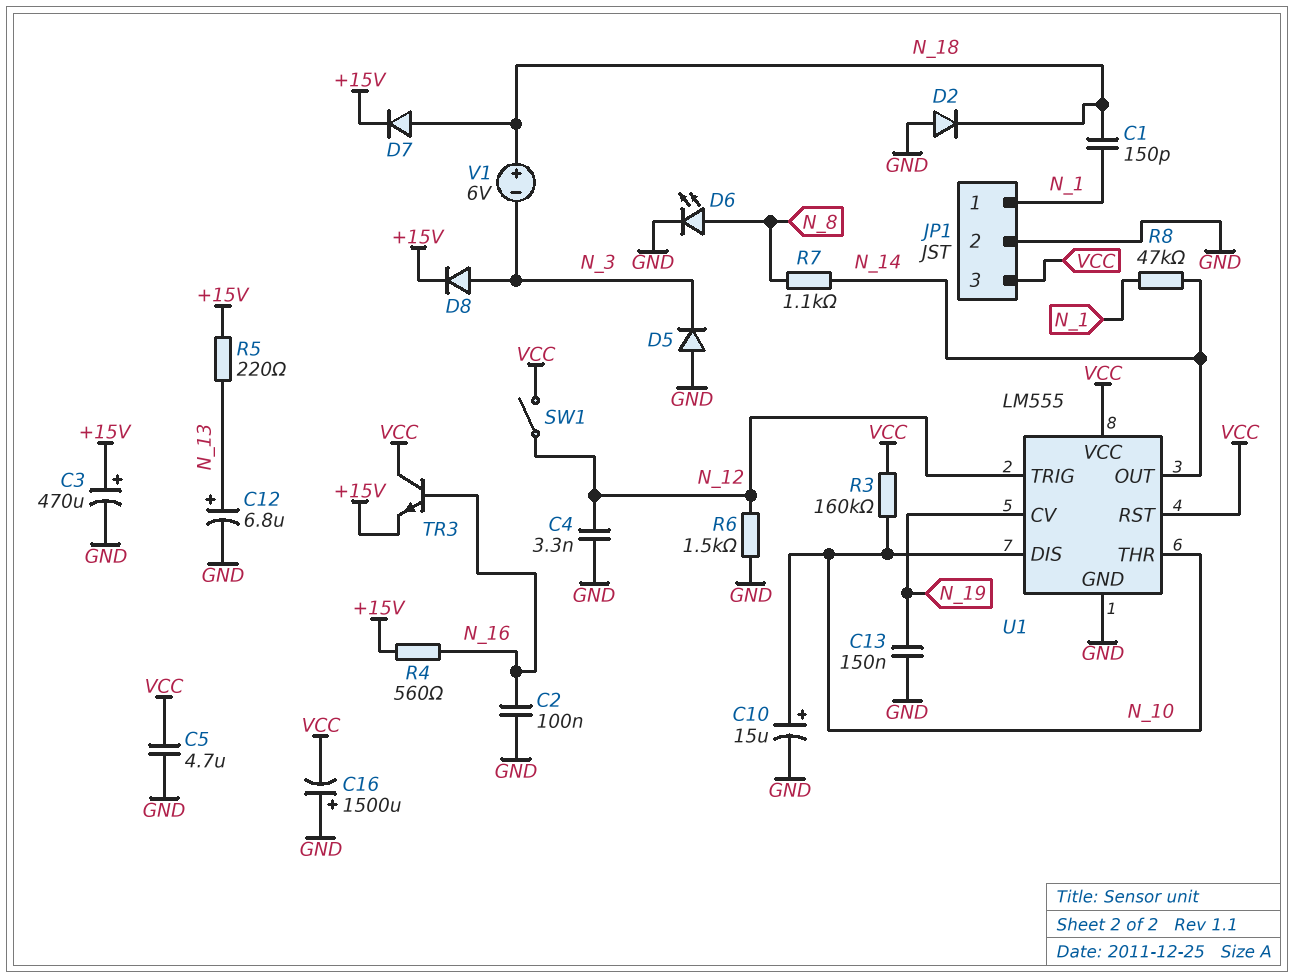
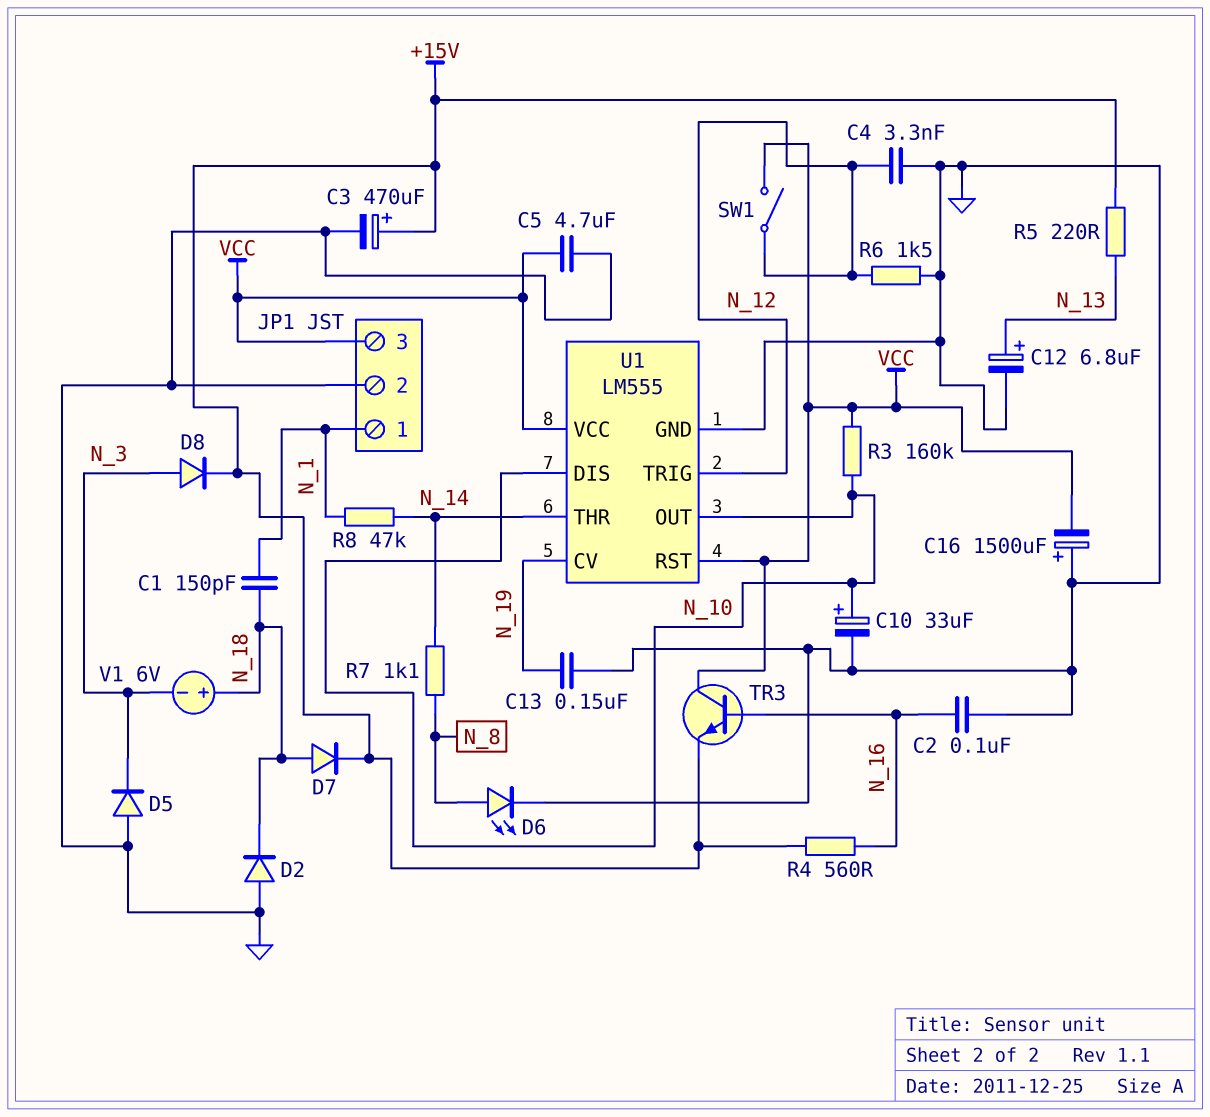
C10: 15uF (plus N_10, minus GND) -> 33uF (plus N_10, minus GND)
U1 pin OUT: N_14 -> N_10
U1 pin THR: N_10 -> N_14

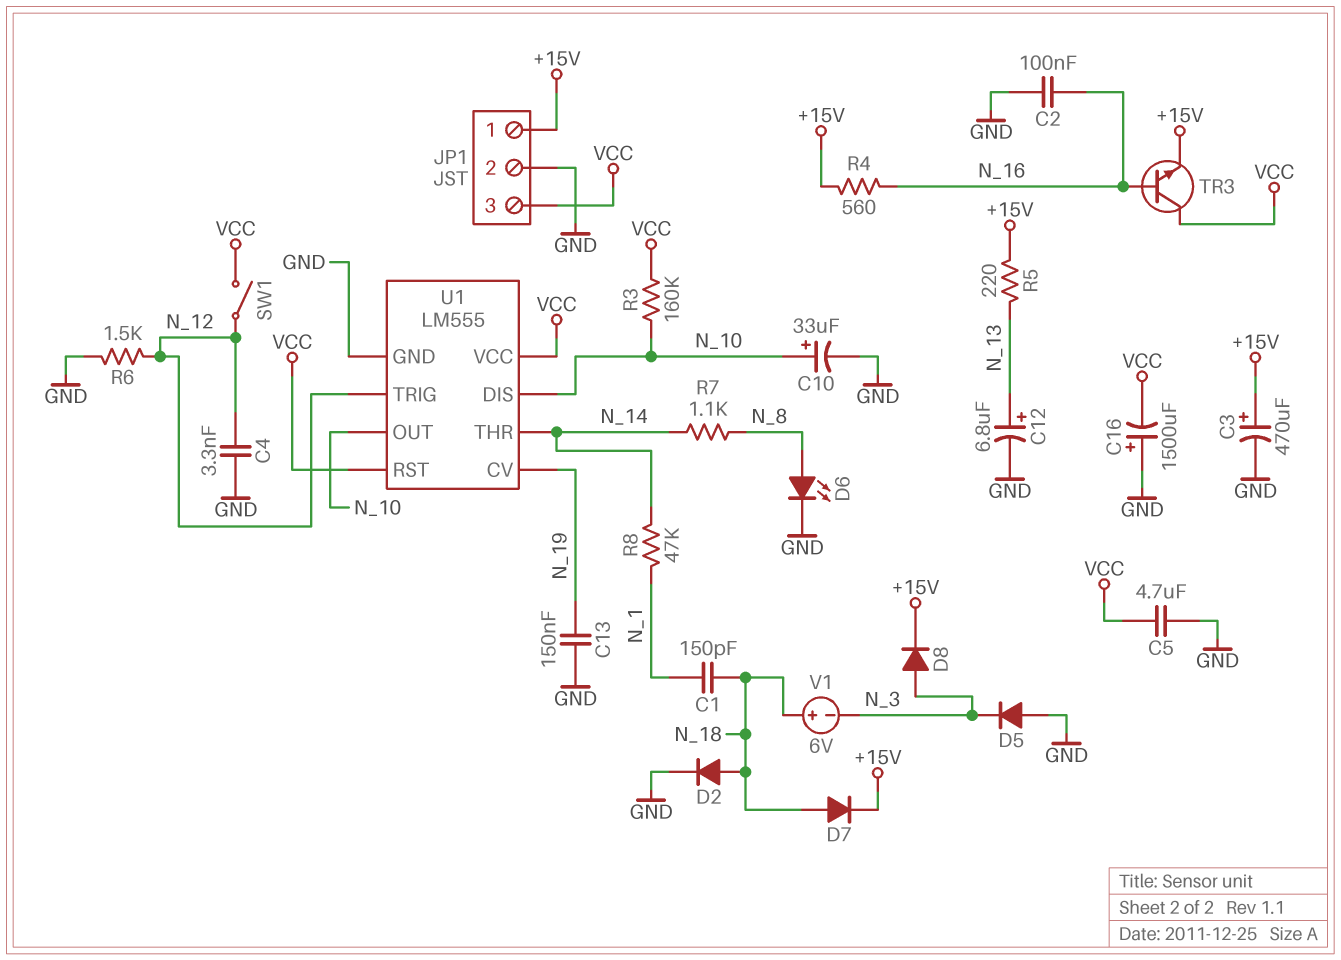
D2: diode (A GND, K N_18) -> diode (A N_18, K GND)
JP1 pin 1: N_1 -> +15V

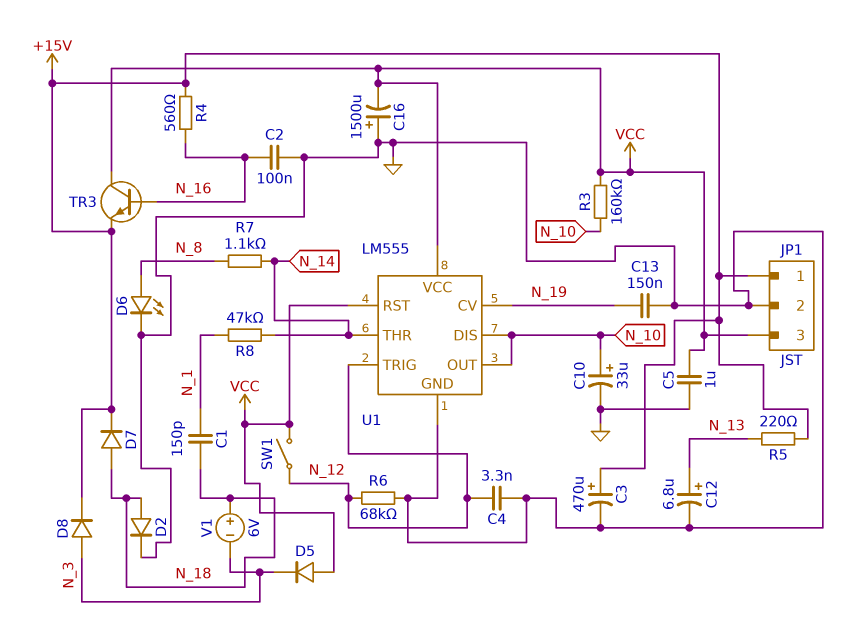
C5: 4.7uF (GND, VCC) -> 1uF (GND, VCC)
D5: diode (A GND, K N_3) -> diode (A VCC, K N_3)
R6: 1.5k (GND, N_12) -> 68k (GND, N_12)

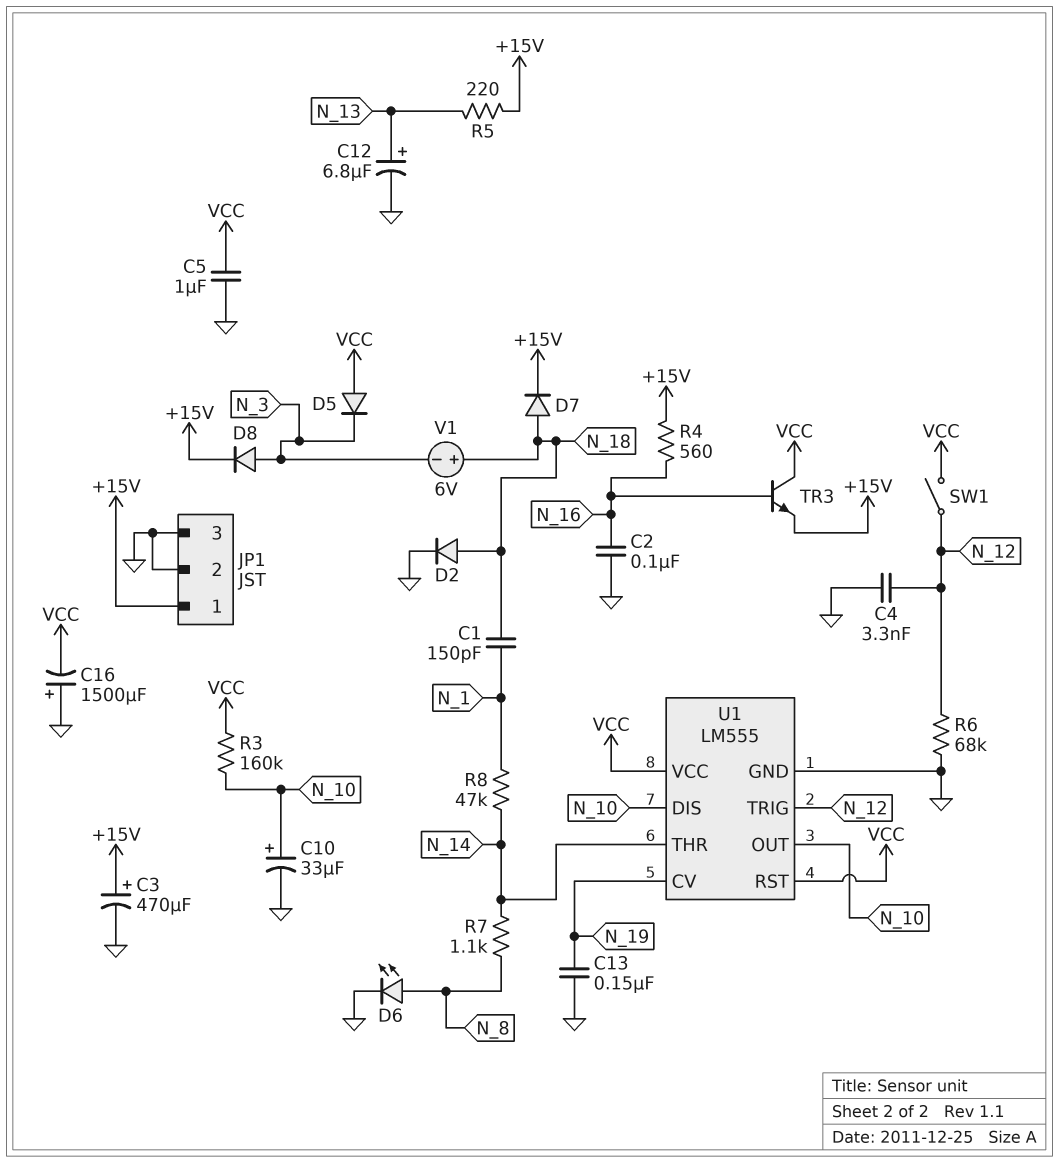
JP1 pin 3: VCC -> GND

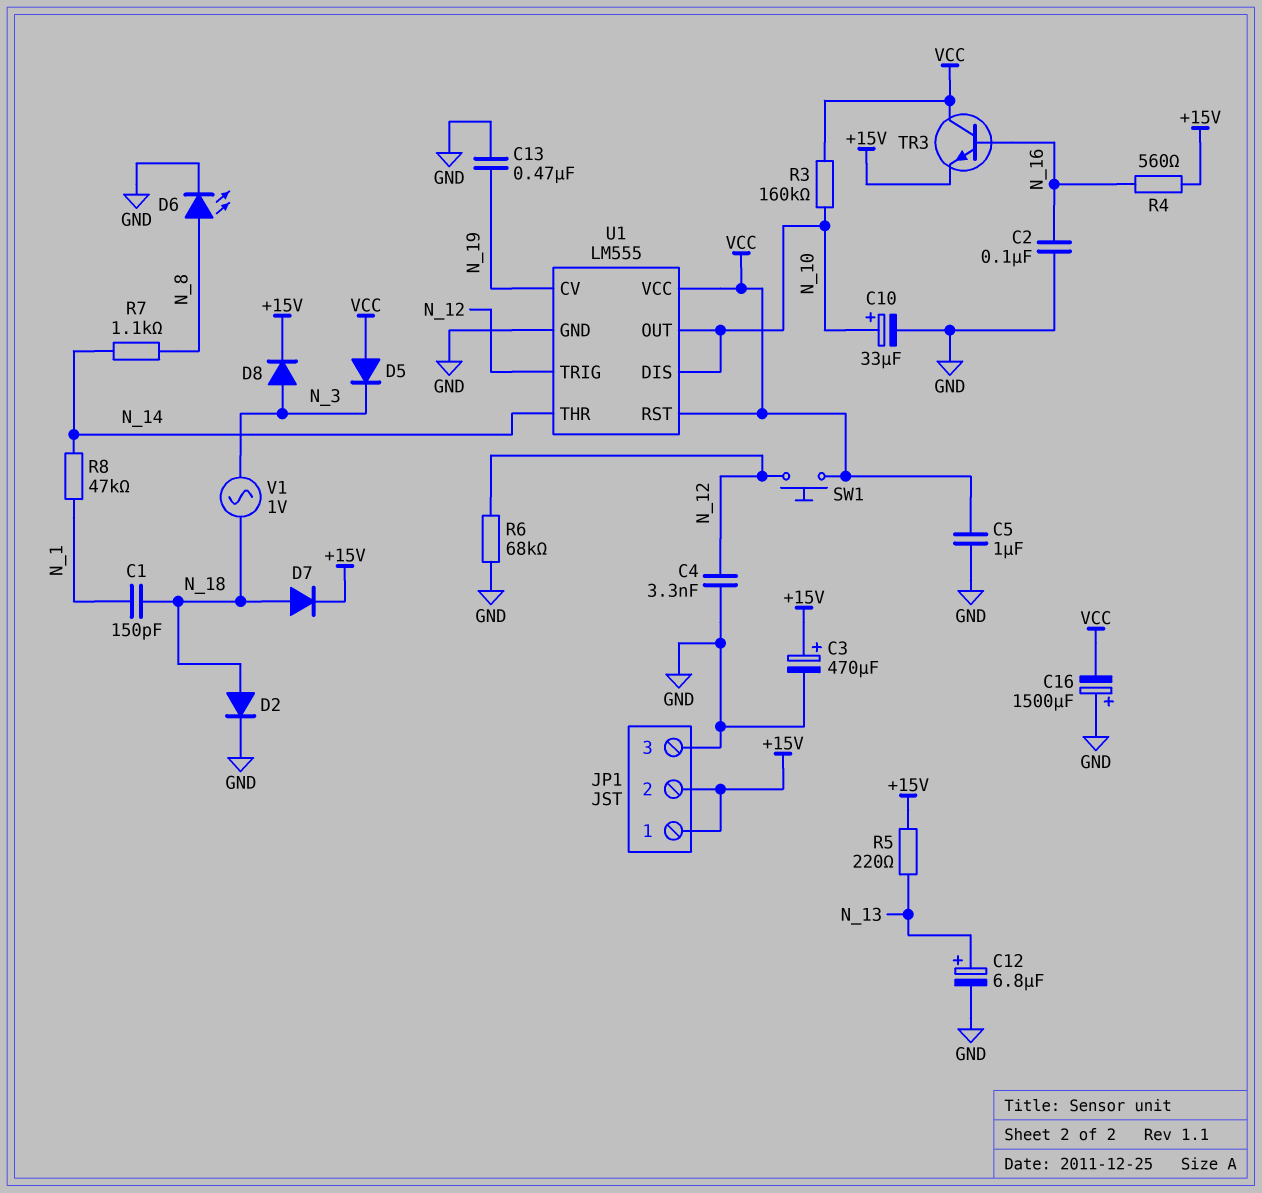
C13: 150nF (GND, N_19) -> 470nF (GND, N_19)
JP1 pin 2: GND -> +15V
SW1: switch (N_12, VCC) -> button (N_12, VCC)
V1: 6V (plus N_18, minus N_3) -> AC 1V (N_3, N_18)

